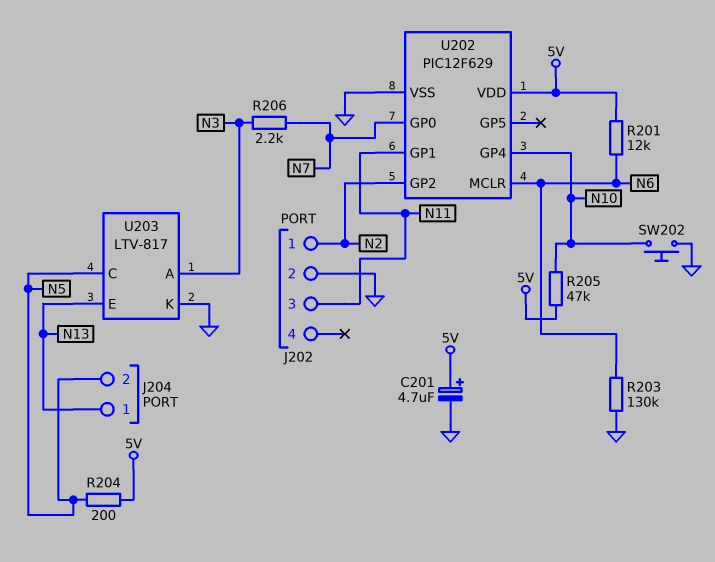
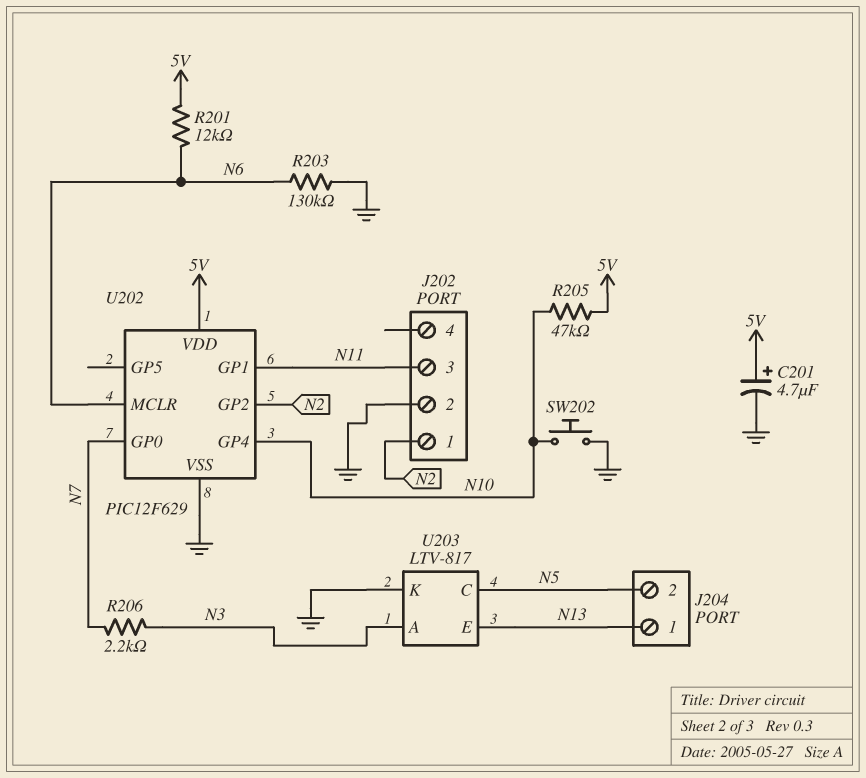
R204: 200 (5V, N5) -> none

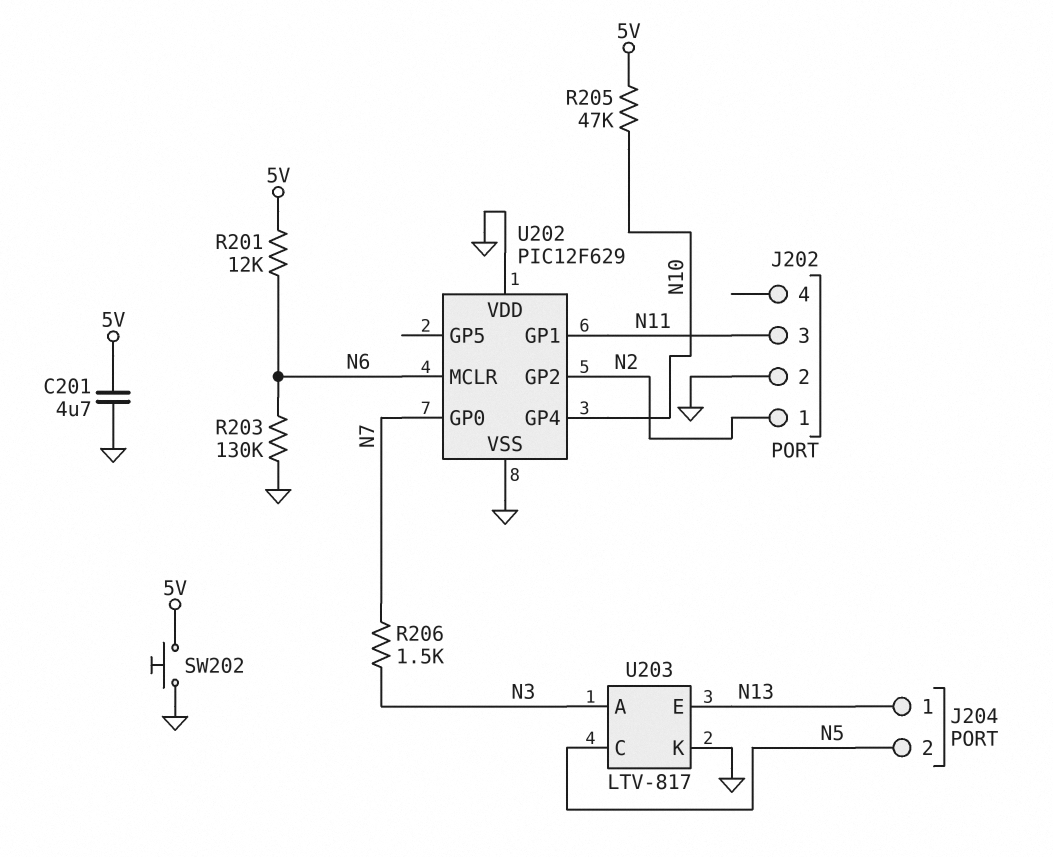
C201: 4.7uF (plus 5V, minus GND) -> 4.7uF (5V, GND)
R206: 2.2k (N3, N7) -> 1.5k (N3, N7)
SW202: button (GND, N10) -> button (5V, GND)
U202 pin VDD: 5V -> GND

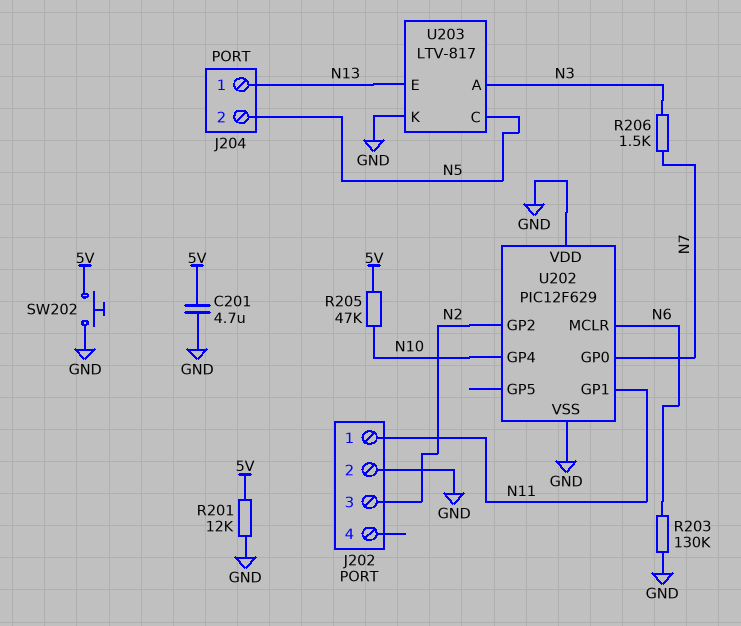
J202 pin 1: N2 -> N11
J202 pin 3: N11 -> N2
R201: 12k (5V, N6) -> 12k (5V, GND)

